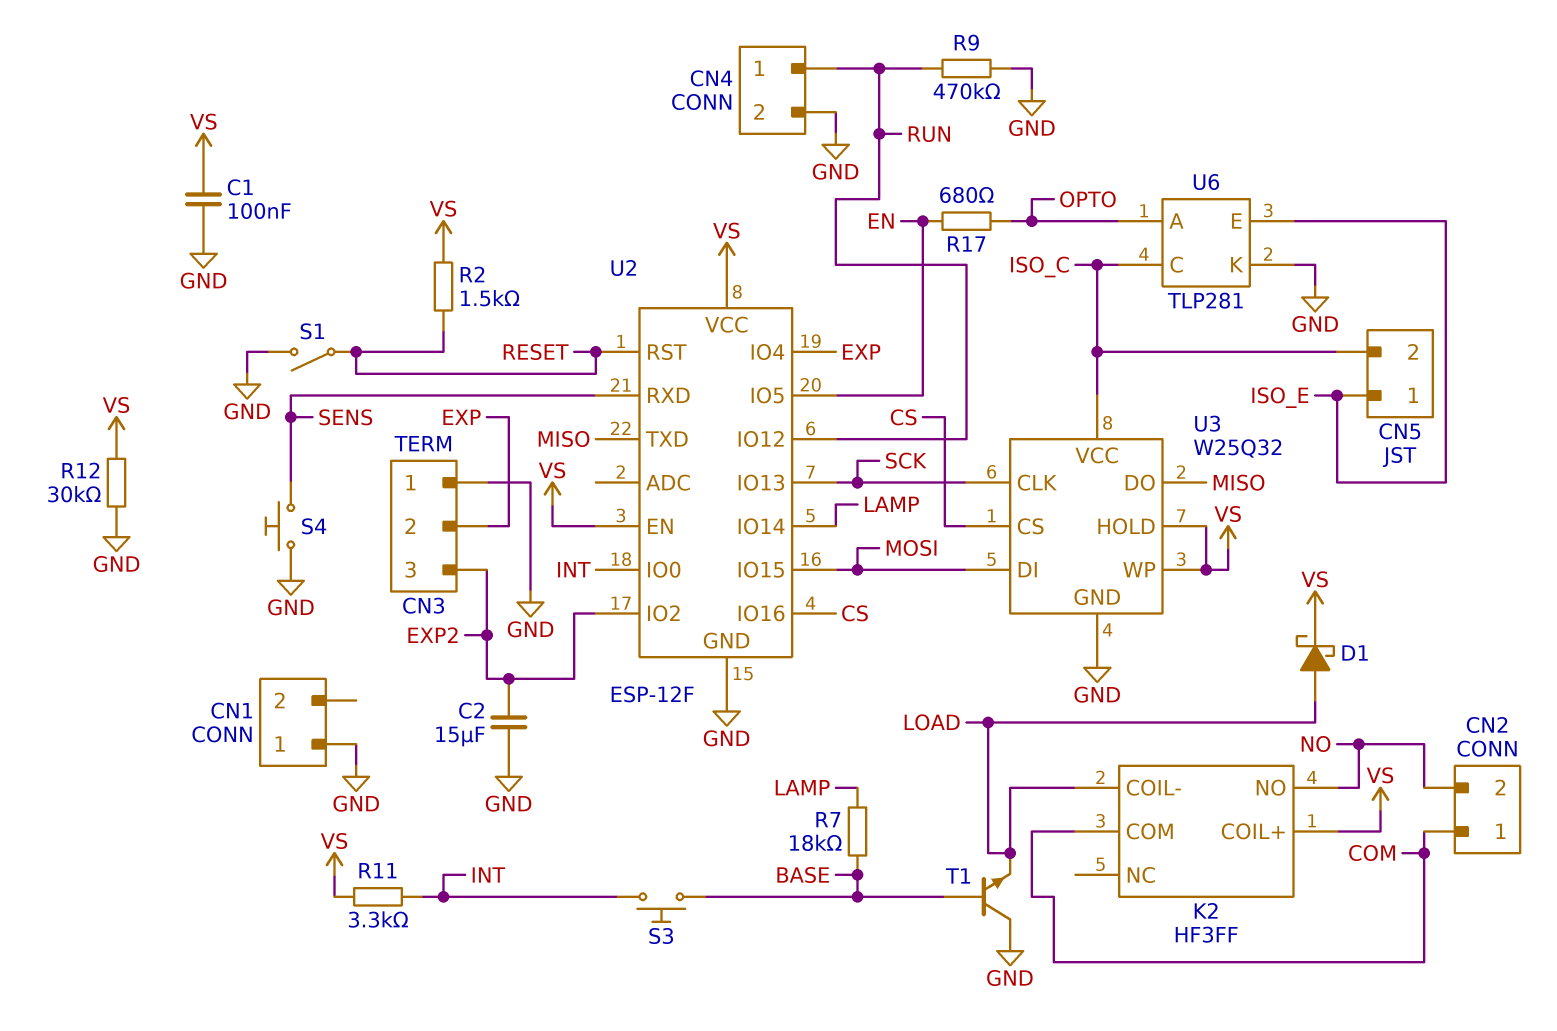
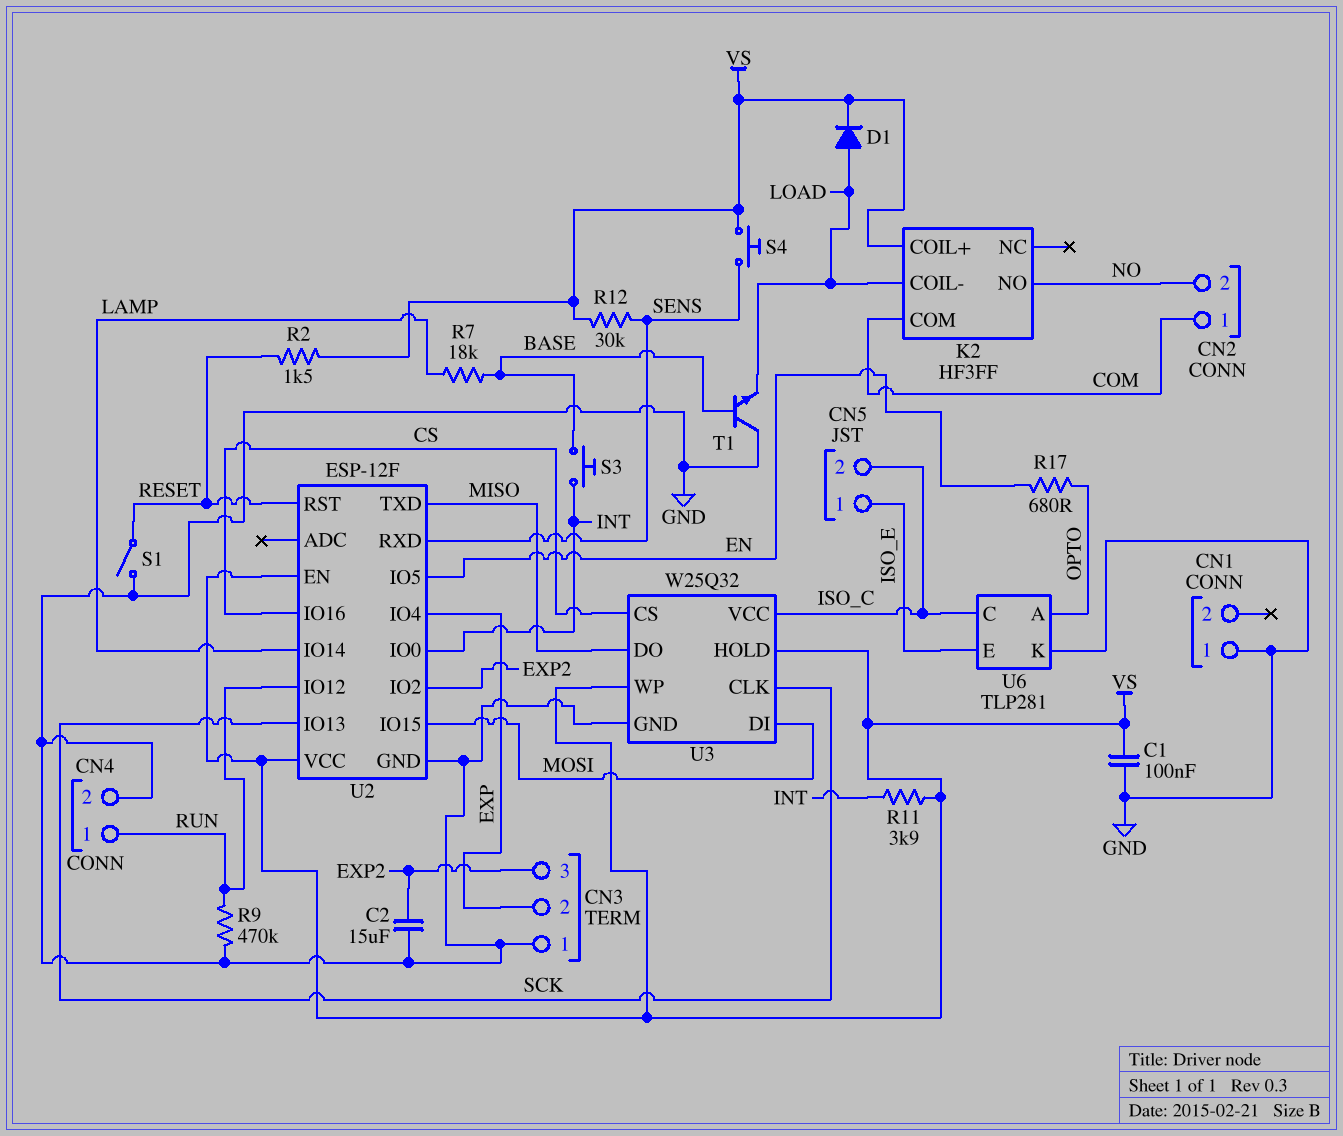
D1: schottky (A LOAD, K VS) -> diode (A LOAD, K VS)
R11: 3.3k (INT, VS) -> 3.9k (INT, VS)
R12: 30k (GND, VS) -> 30k (SENS, VS)
S4: button (GND, SENS) -> button (SENS, VS)

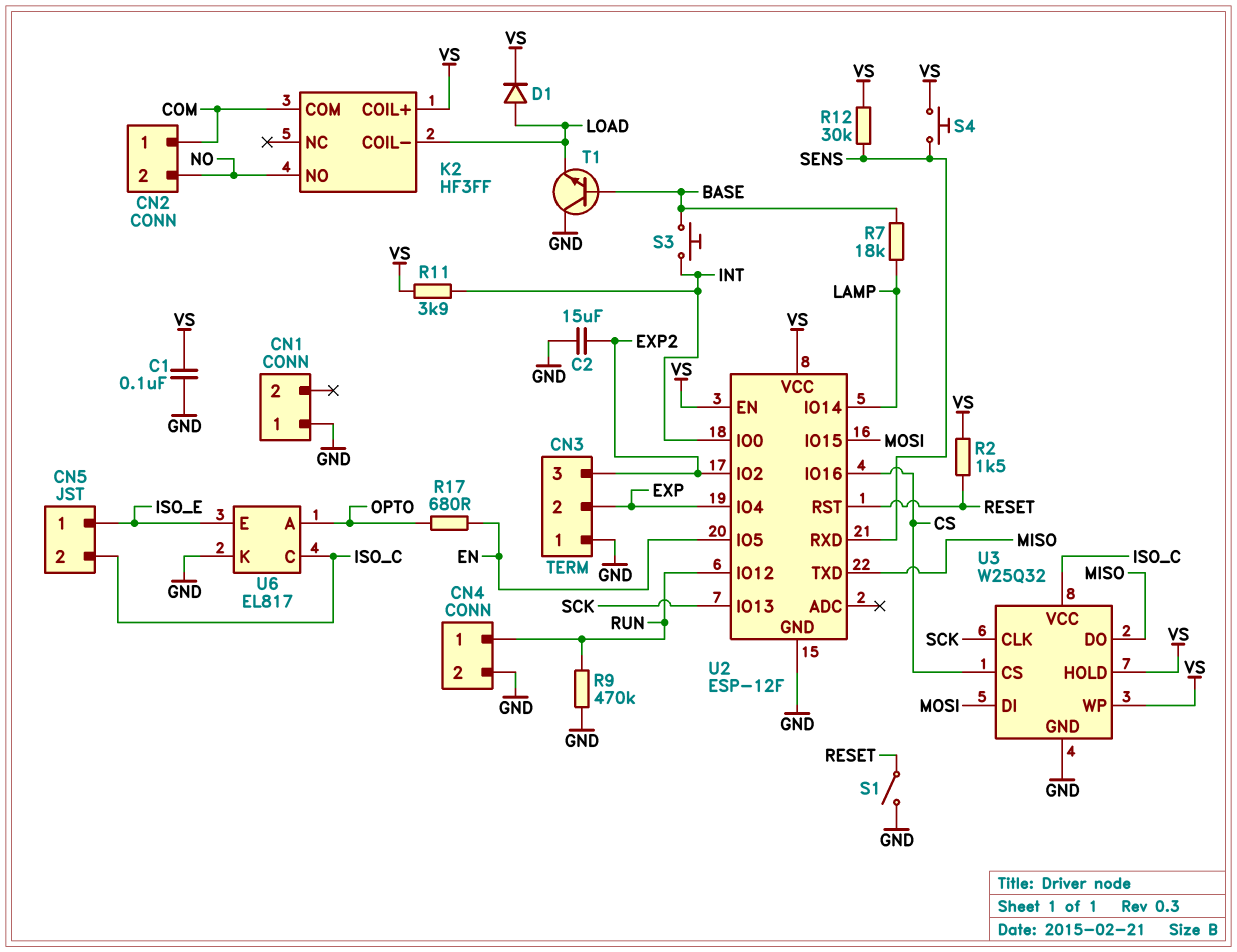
U6: TLP281 -> EL817

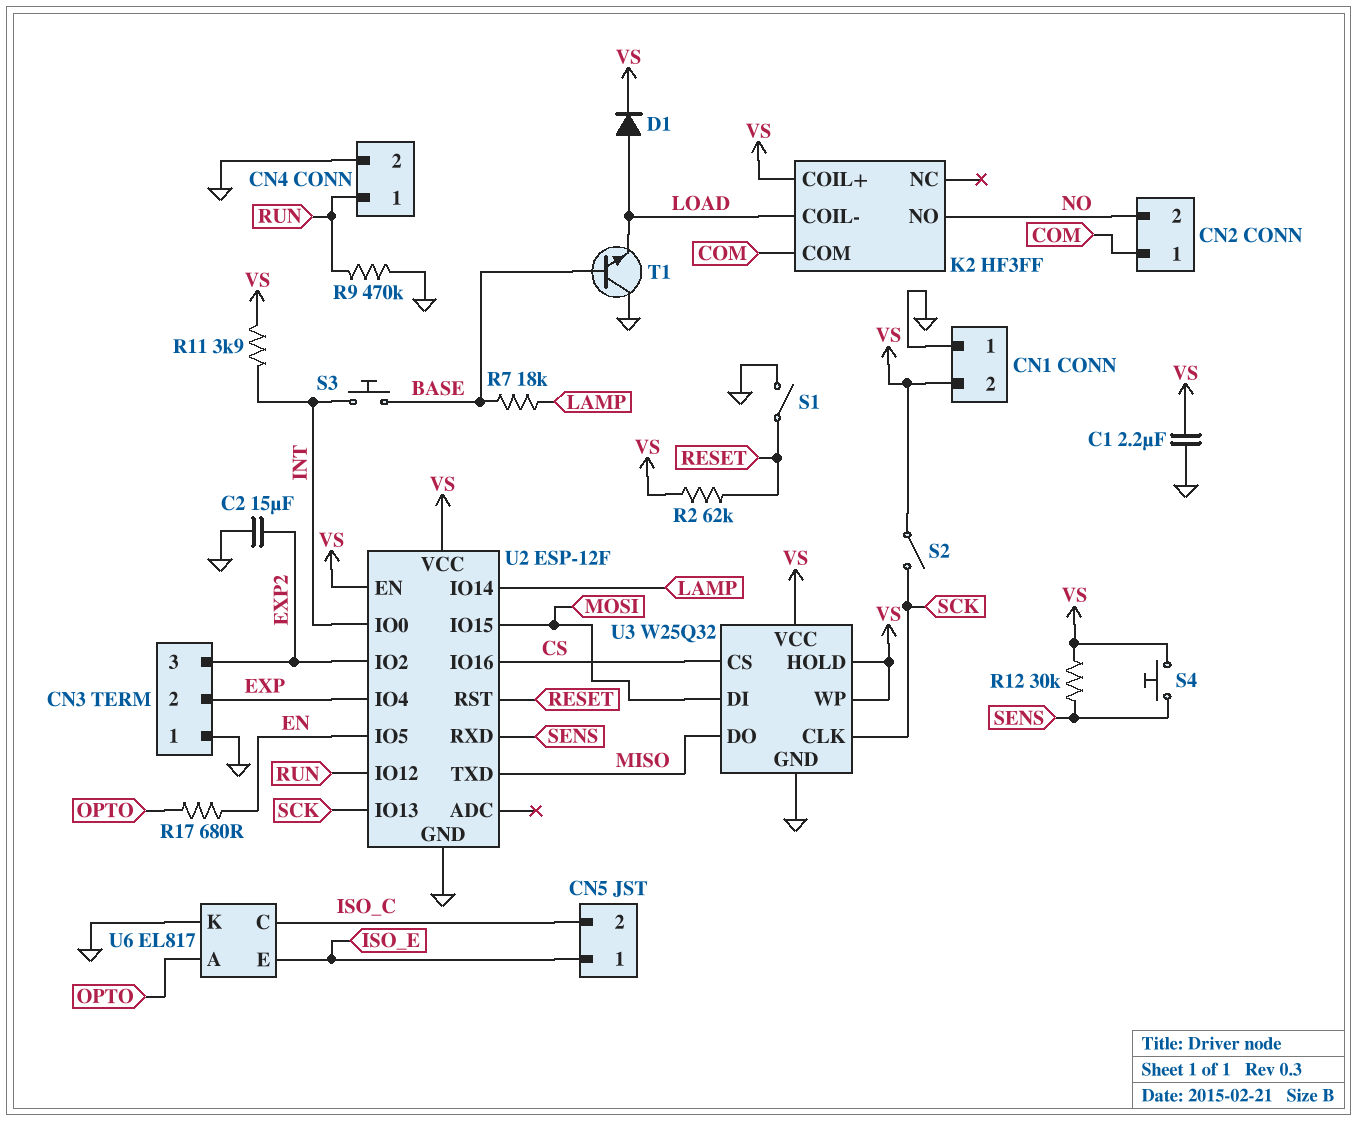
C1: 100nF (GND, VS) -> 2.2uF (GND, VS)
CN1 pin 2: none -> VS
R2: 1.5k (RESET, VS) -> 62k (RESET, VS)
S2: none -> switch (SCK, VS)
U3 pin VCC: ISO_C -> VS

